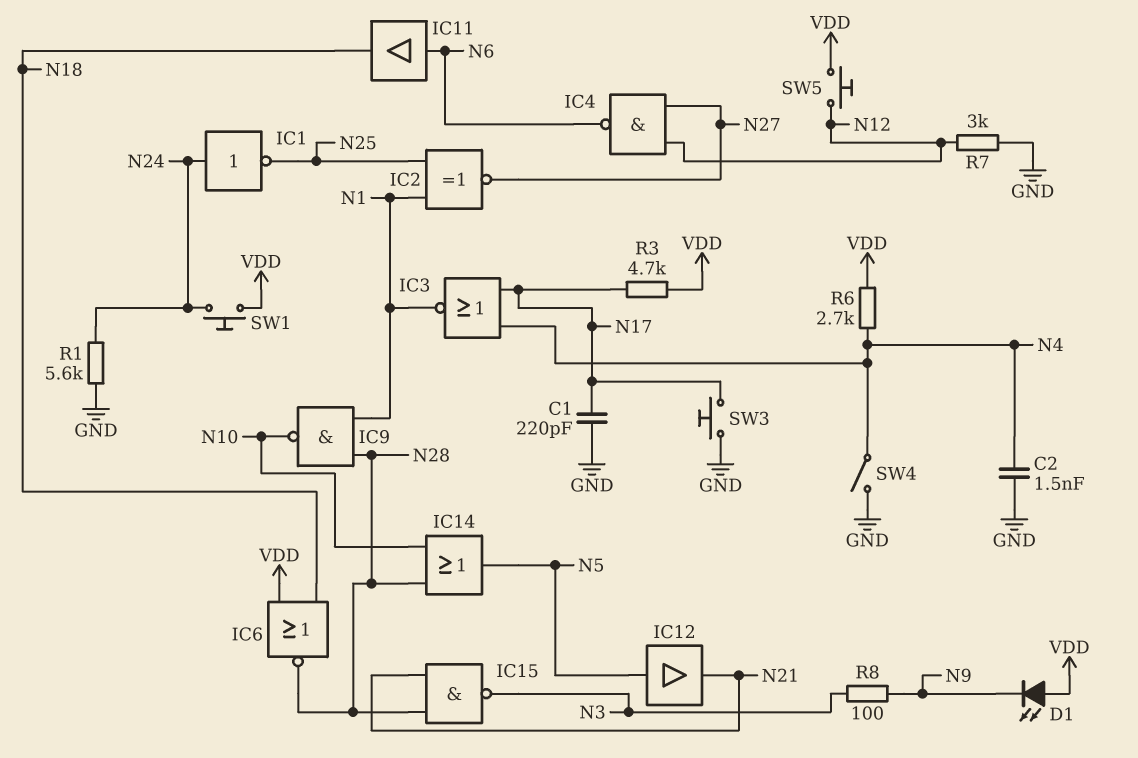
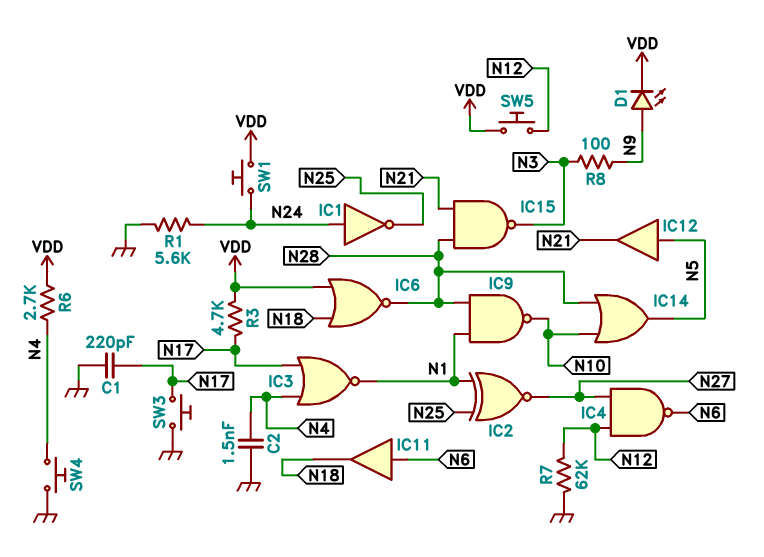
D1: LED (A VDD, K N9) -> LED (A N9, K VDD)
R7: 3k (GND, N12) -> 62k (GND, N12)
SW4: switch (GND, N4) -> button (GND, N4)

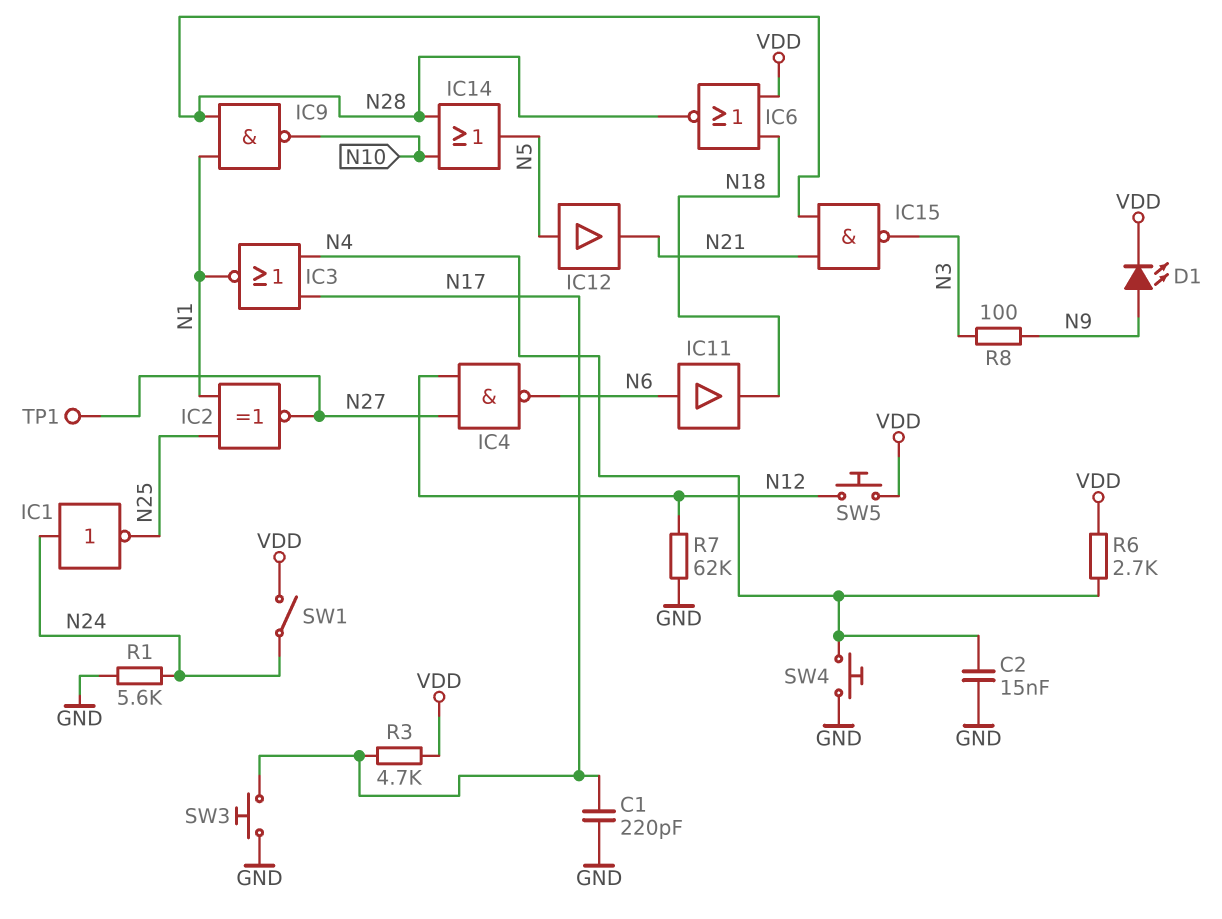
C2: 1.5nF (GND, N4) -> 15nF (GND, N4)
SW1: button (N24, VDD) -> switch (N24, VDD)
TP1: none -> test point (N27)

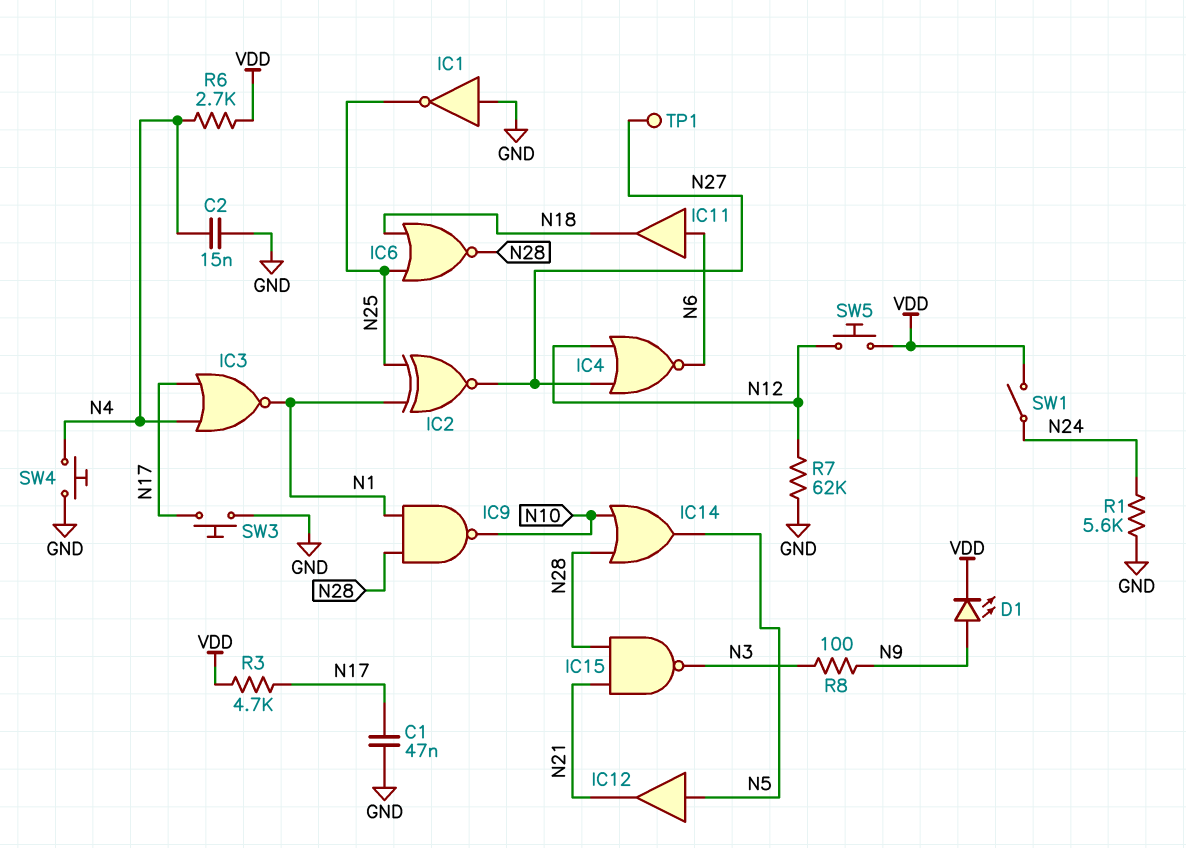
C1: 220pF (GND, N17) -> 47nF (GND, N17)
IC1: NOT (in N24, out N25) -> NOT (in GND, out N25)
IC4: NAND (in N12, in N27, out N6) -> NOR (in N12, in N27, out N6)
IC6: NOR (in N18, in VDD, out N28) -> NOR (in N18, in N25, out N28)

